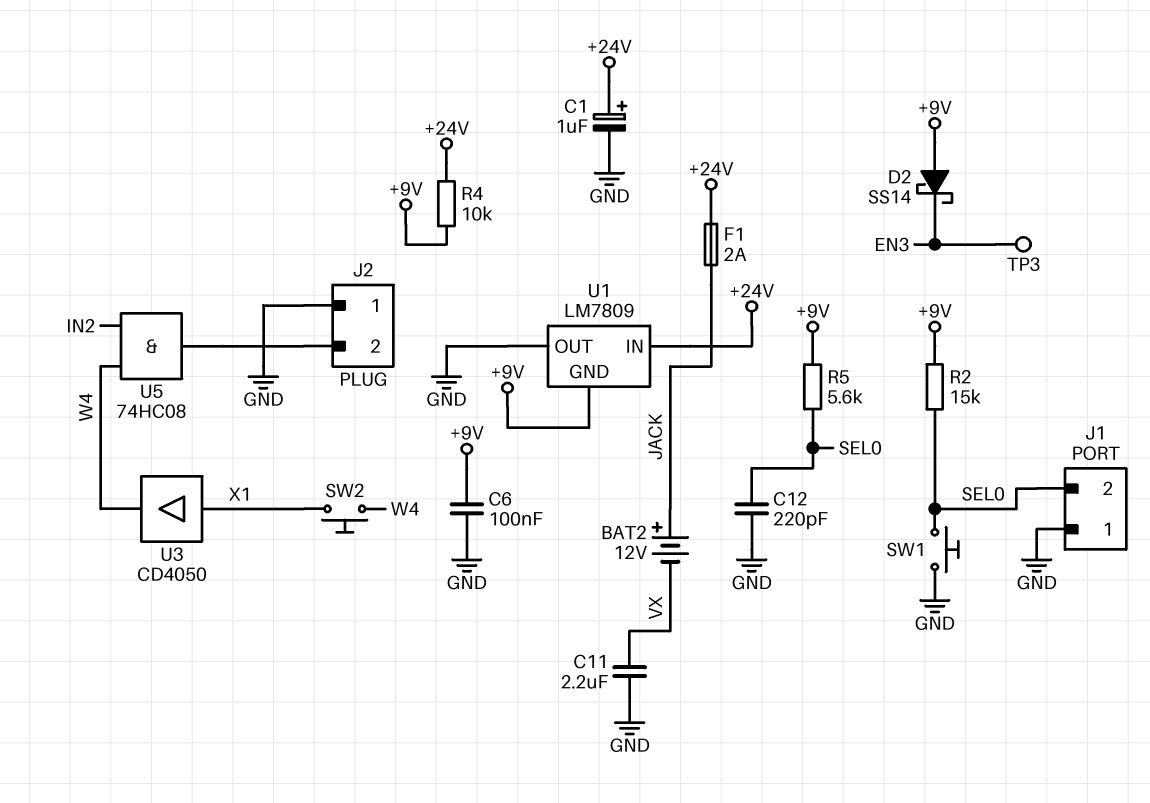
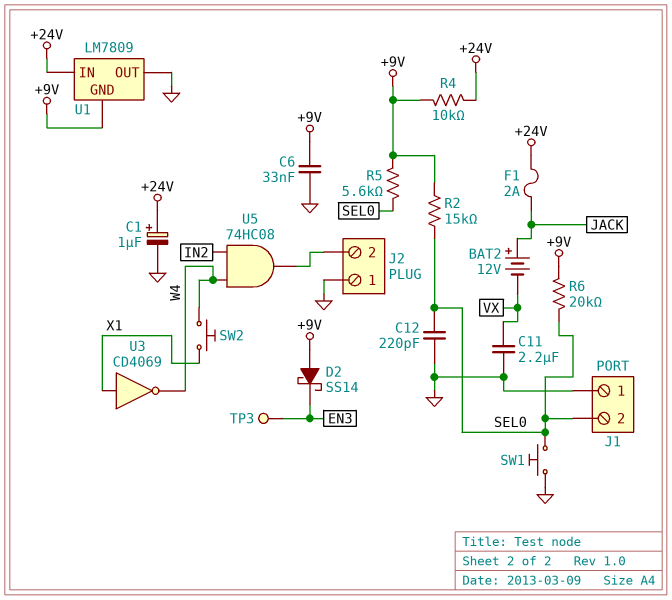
C6: 100nF (+9V, GND) -> 33nF (+9V, GND)
R6: none -> 20k (+9V, SEL0)
U3: buffer CD4050 (in X1, out W4) -> NOT CD4069 (in X1, out W4)

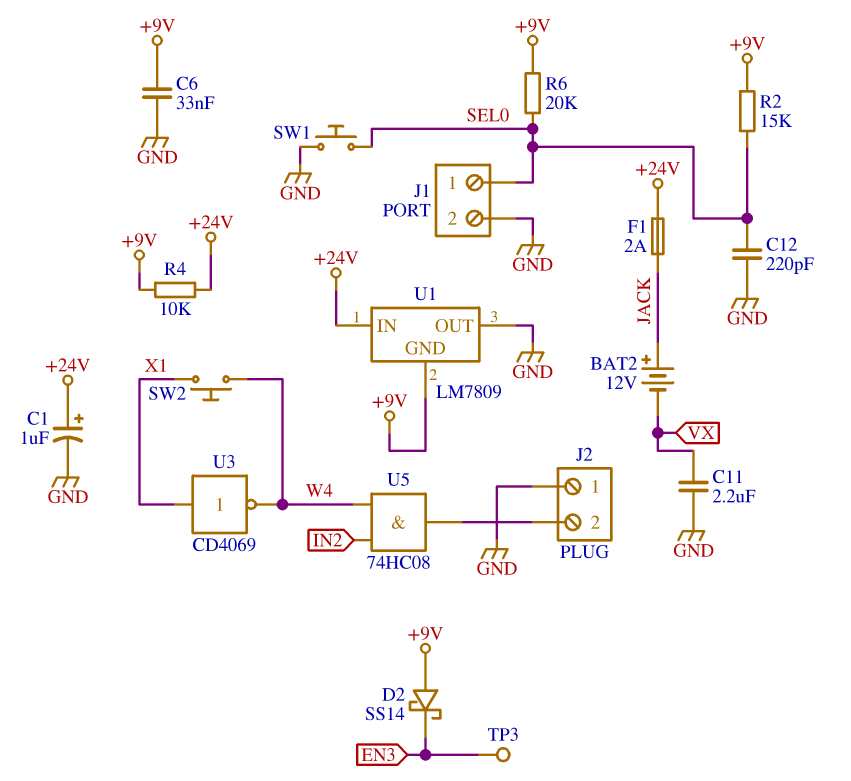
J1 pin 1: GND -> SEL0
J1 pin 2: SEL0 -> GND
R5: 5.6k (+9V, SEL0) -> none

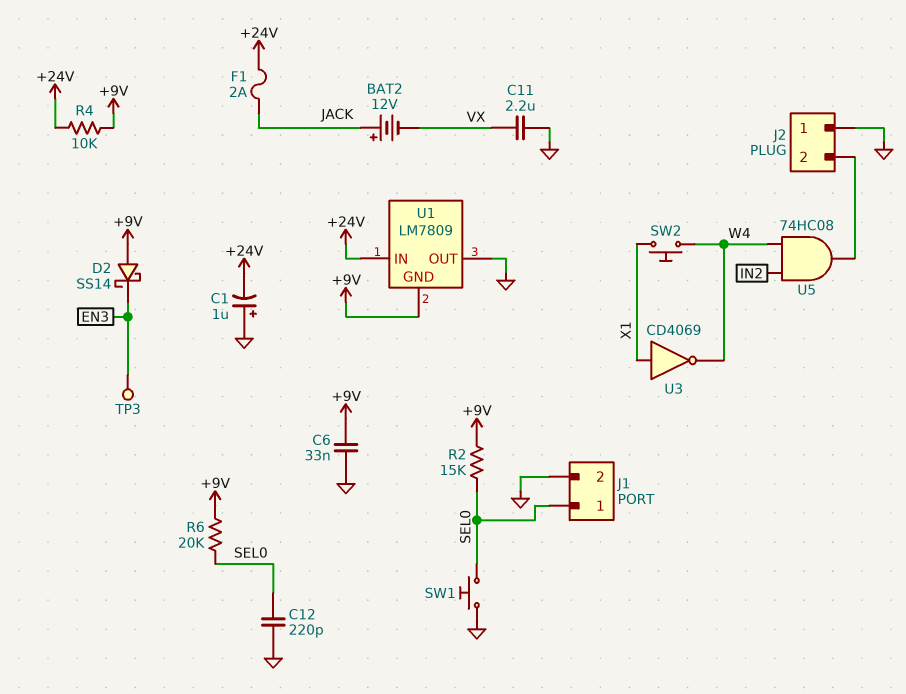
C1: 1uF (plus +24V, minus GND) -> 1uF (plus GND, minus +24V)

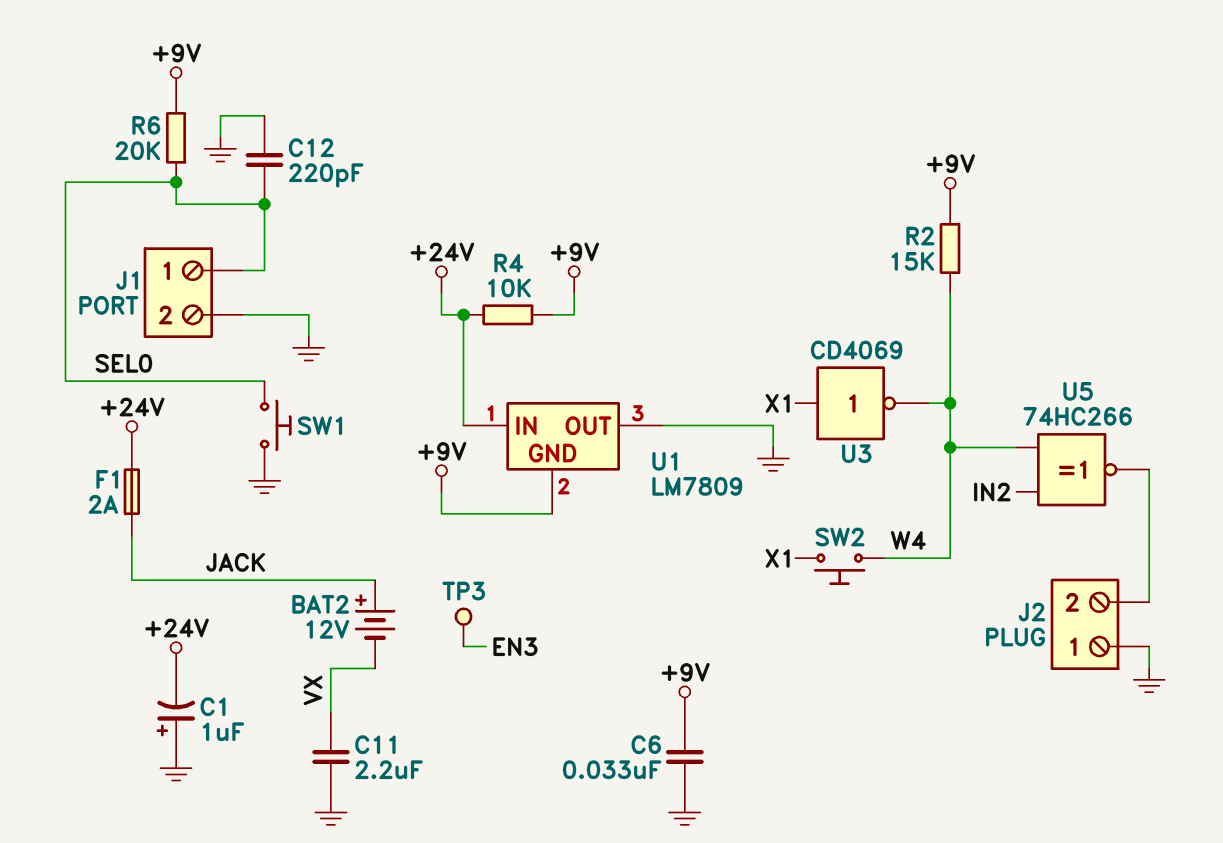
D2: schottky SS14 (A +9V, K EN3) -> none
R2: 15k (+9V, SEL0) -> 15k (+9V, W4)
U5: AND 74HC08 (in IN2, in W4, out J2/2) -> XNOR 74HC266 (in IN2, in W4, out J2/2)

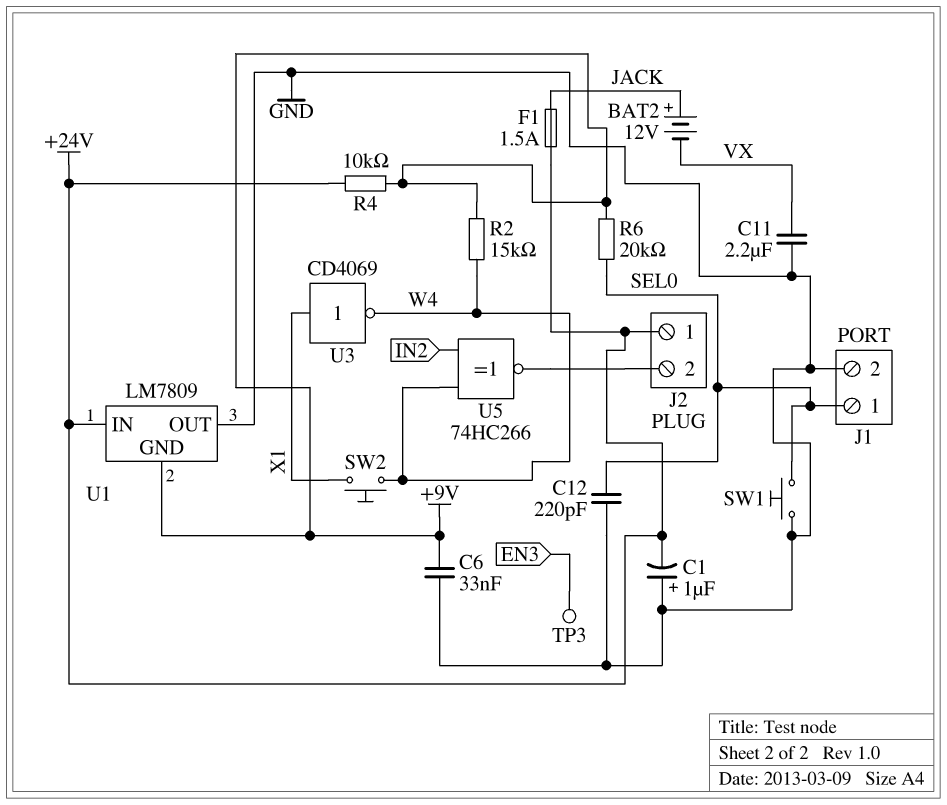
F1: 2A (+24V, JACK) -> 1.5A (+24V, JACK)
J2 pin 1: GND -> +24V

